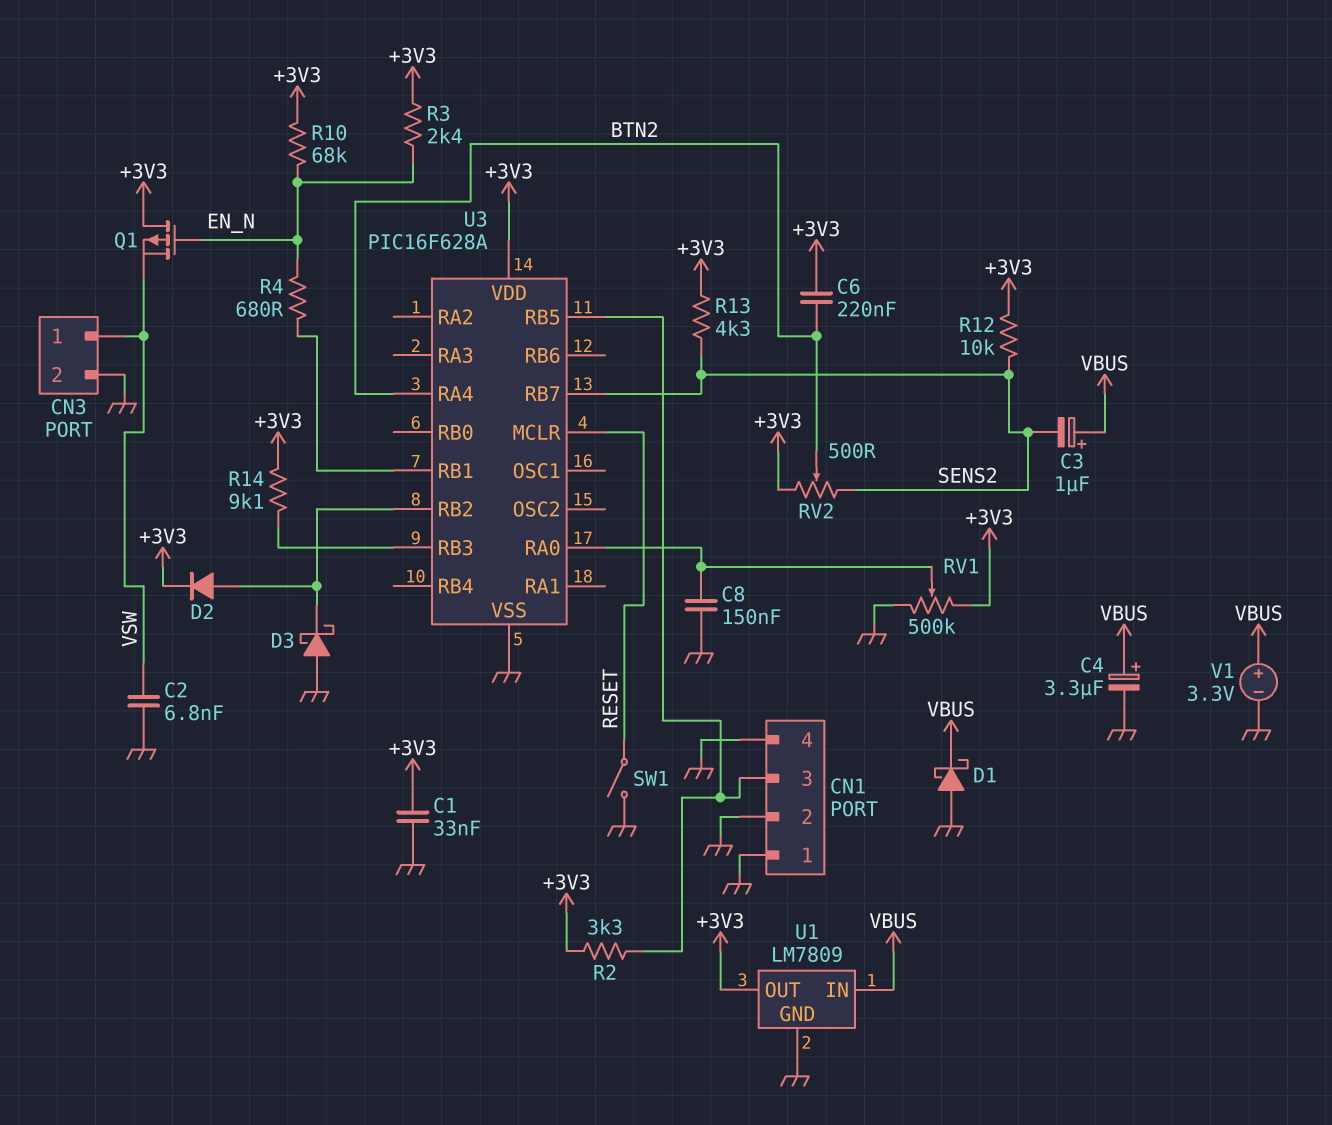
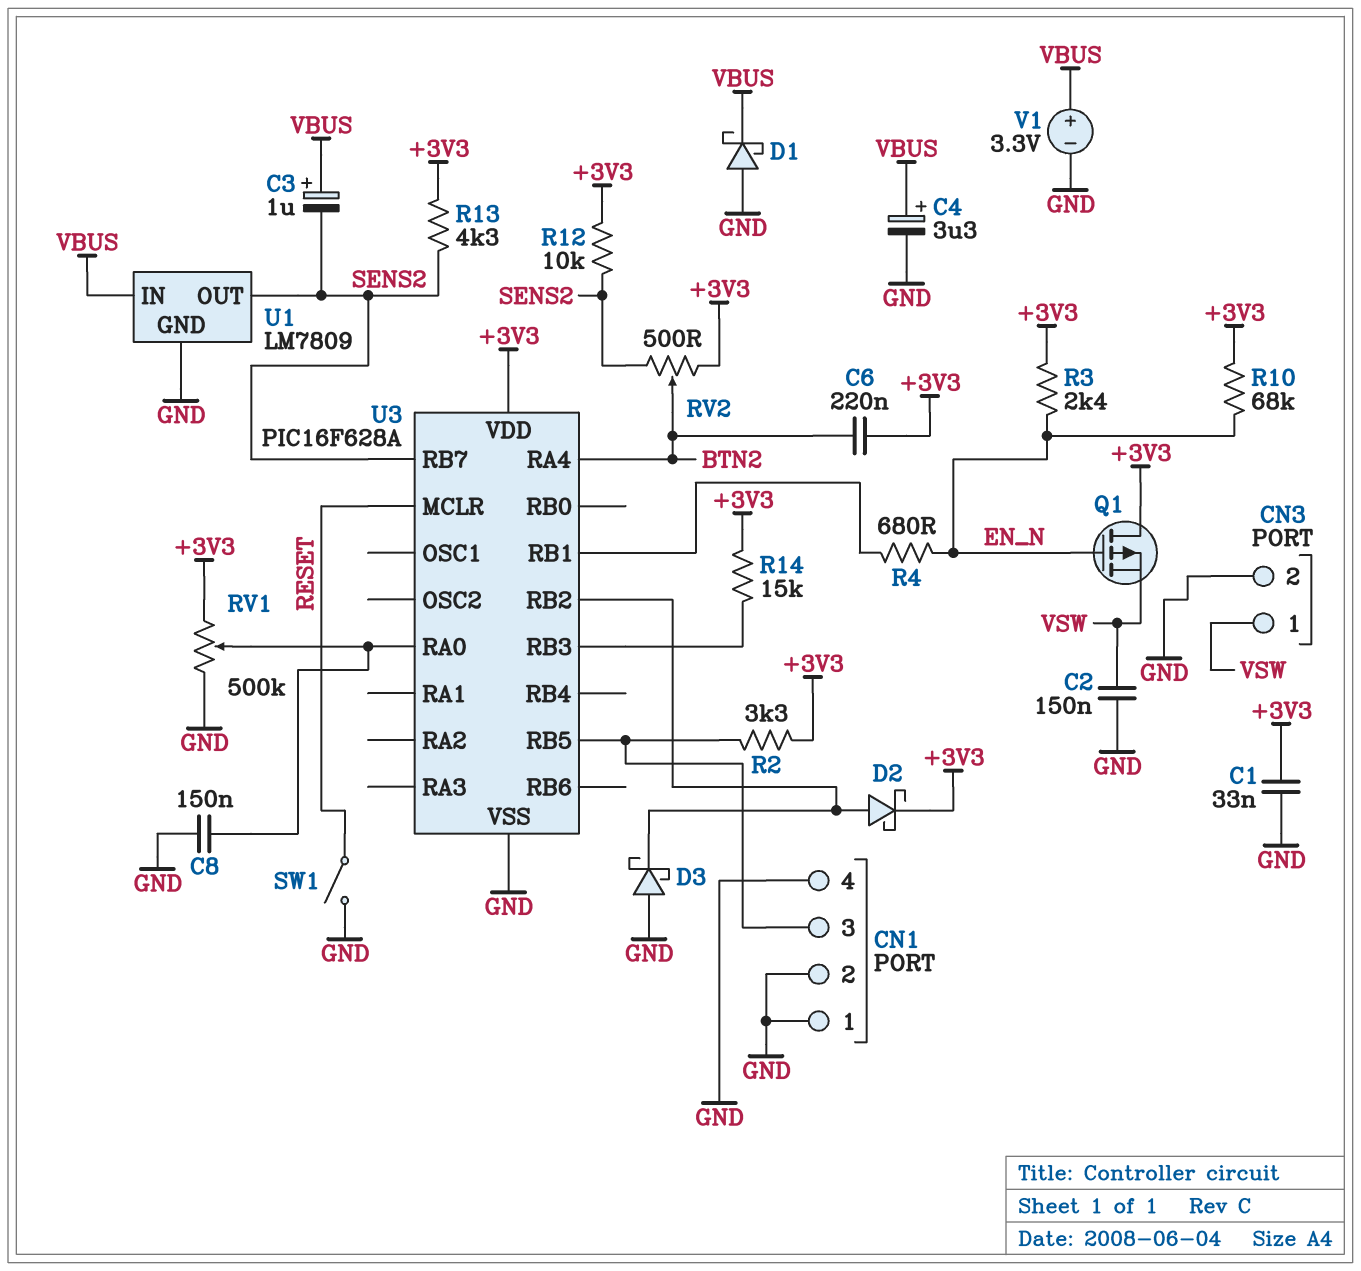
C2: 6.8nF (GND, VSW) -> 150nF (GND, VSW)
D2: diode (A U3/RB2, K +3V3) -> schottky (A U3/RB2, K +3V3)
R14: 9.1k (+3V3, U3/RB3) -> 15k (+3V3, U3/RB3)
U1 pin OUT: +3V3 -> SENS2

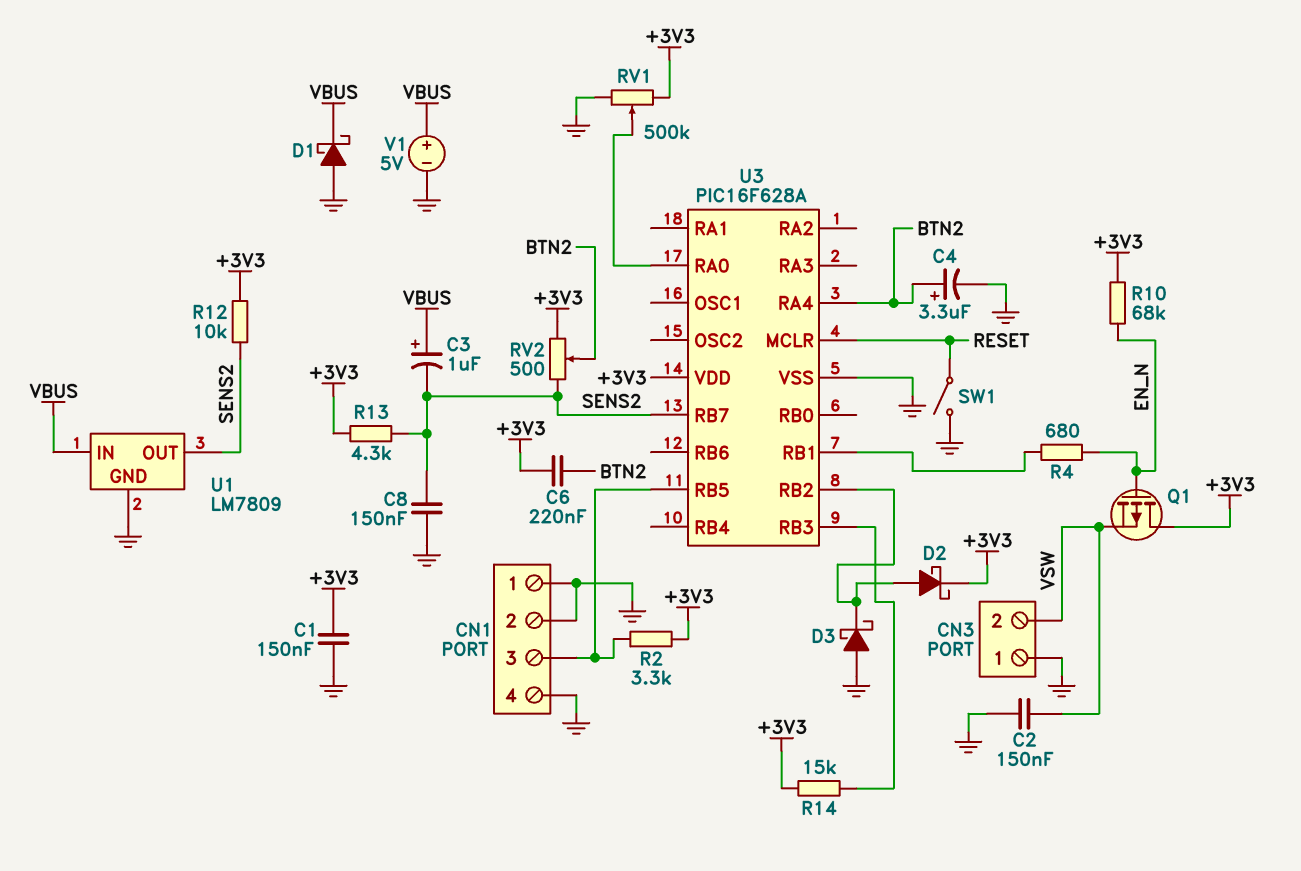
C1: 33nF (+3V3, GND) -> 150nF (+3V3, GND)
C4: 3.3uF (plus VBUS, minus GND) -> 3.3uF (plus BTN2, minus GND)
C8: 150nF (GND, U3/RA0) -> 150nF (GND, SENS2)
CN3 pin 1: VSW -> GND
CN3 pin 2: GND -> VSW
R3: 2.4k (+3V3, EN_N) -> none
V1: 3.3V (plus VBUS, minus GND) -> 5V (plus VBUS, minus GND)

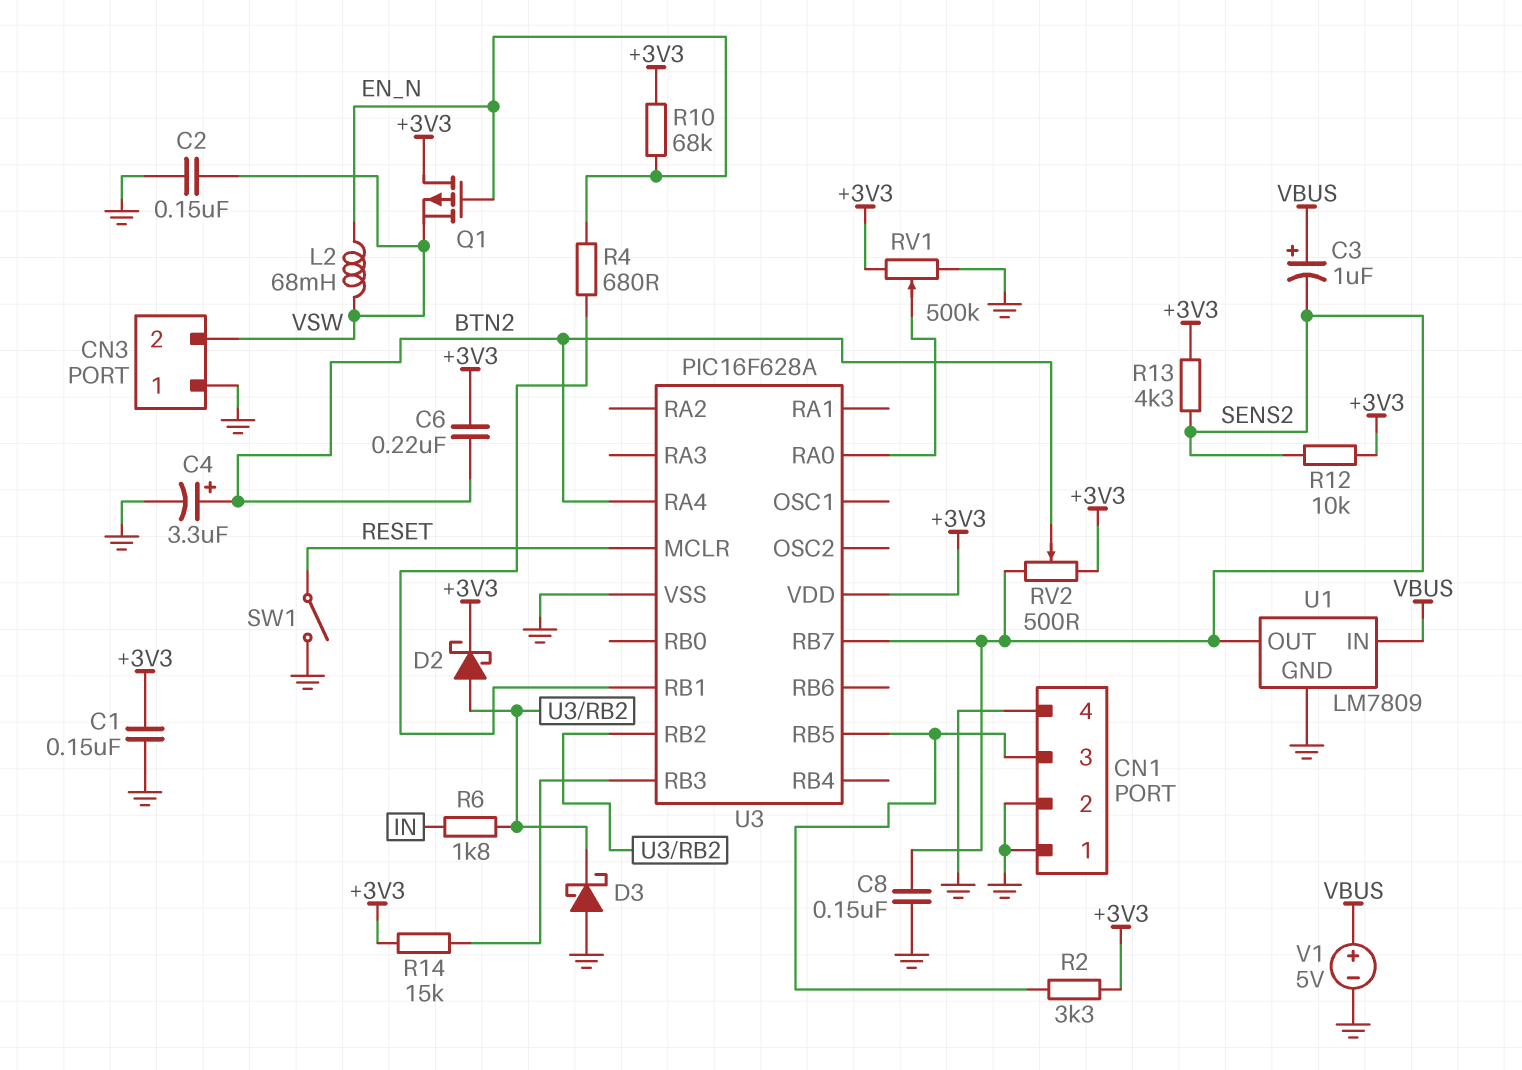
D1: schottky (A GND, K VBUS) -> none
L2: none -> 68mH (EN_N, VSW)
R6: none -> 1.8k (IN, U3/RB2)

